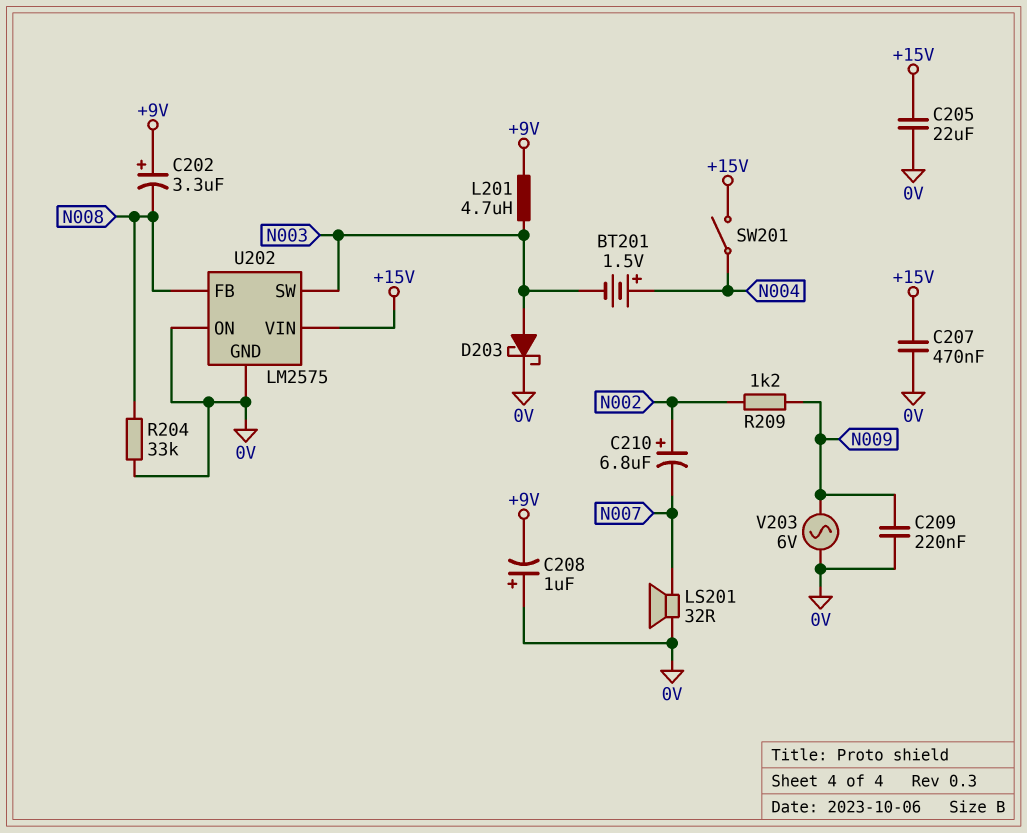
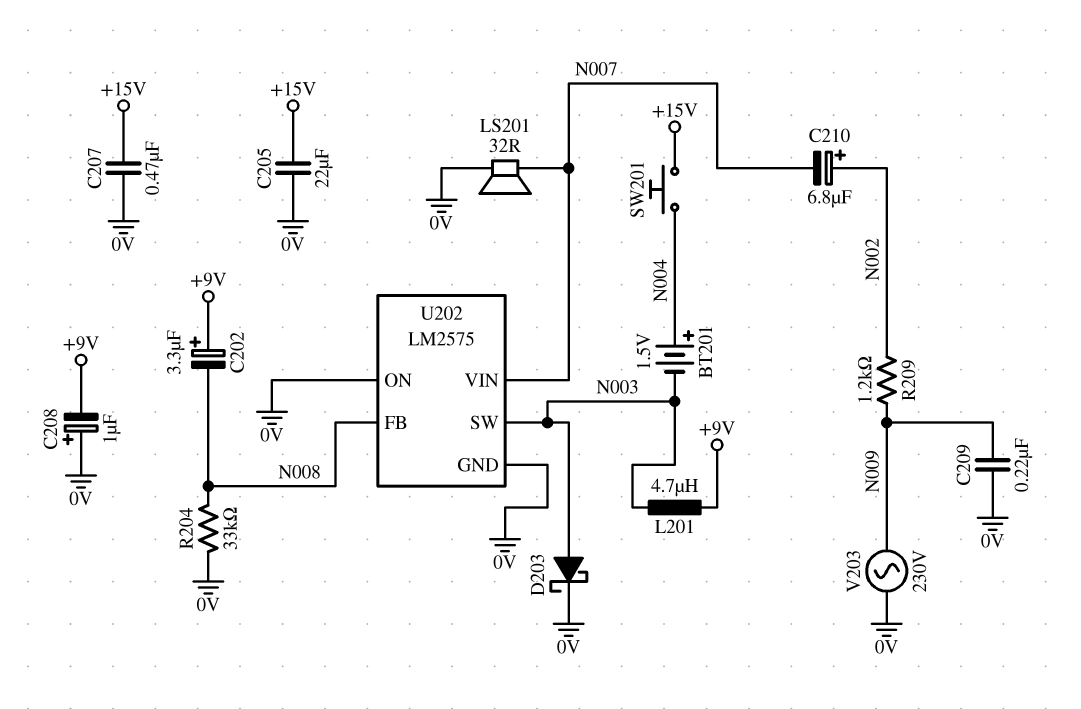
SW201: switch (+15V, N004) -> button (+15V, N004)
U202 pin VIN: +15V -> N007
V203: AC 6V (0V, N009) -> AC 230V (0V, N009)

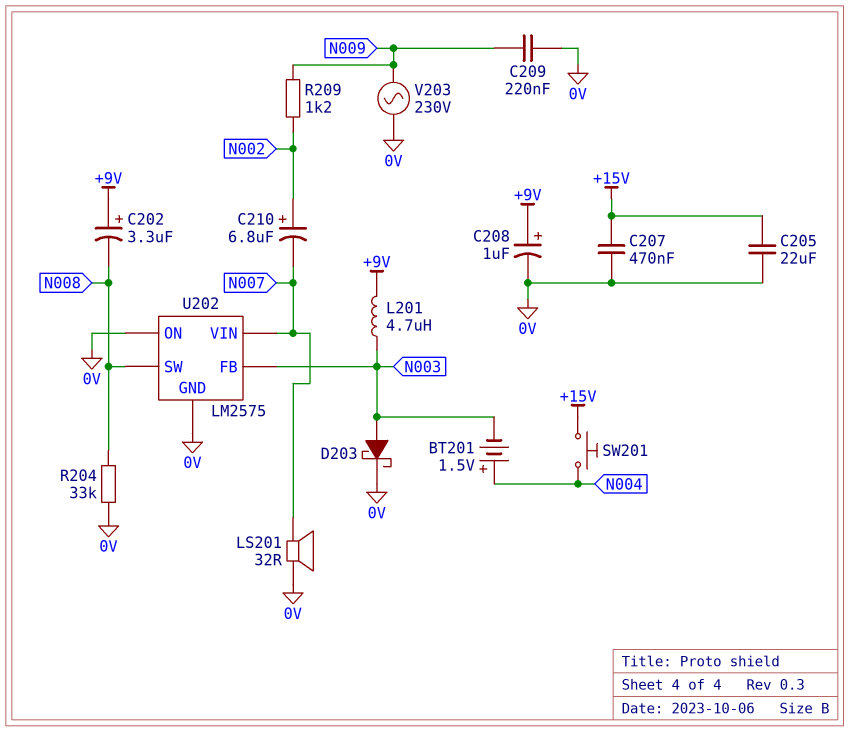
C208: 1uF (plus 0V, minus +9V) -> 1uF (plus +9V, minus 0V)
U202 pin FB: N008 -> N003
U202 pin SW: N003 -> N008

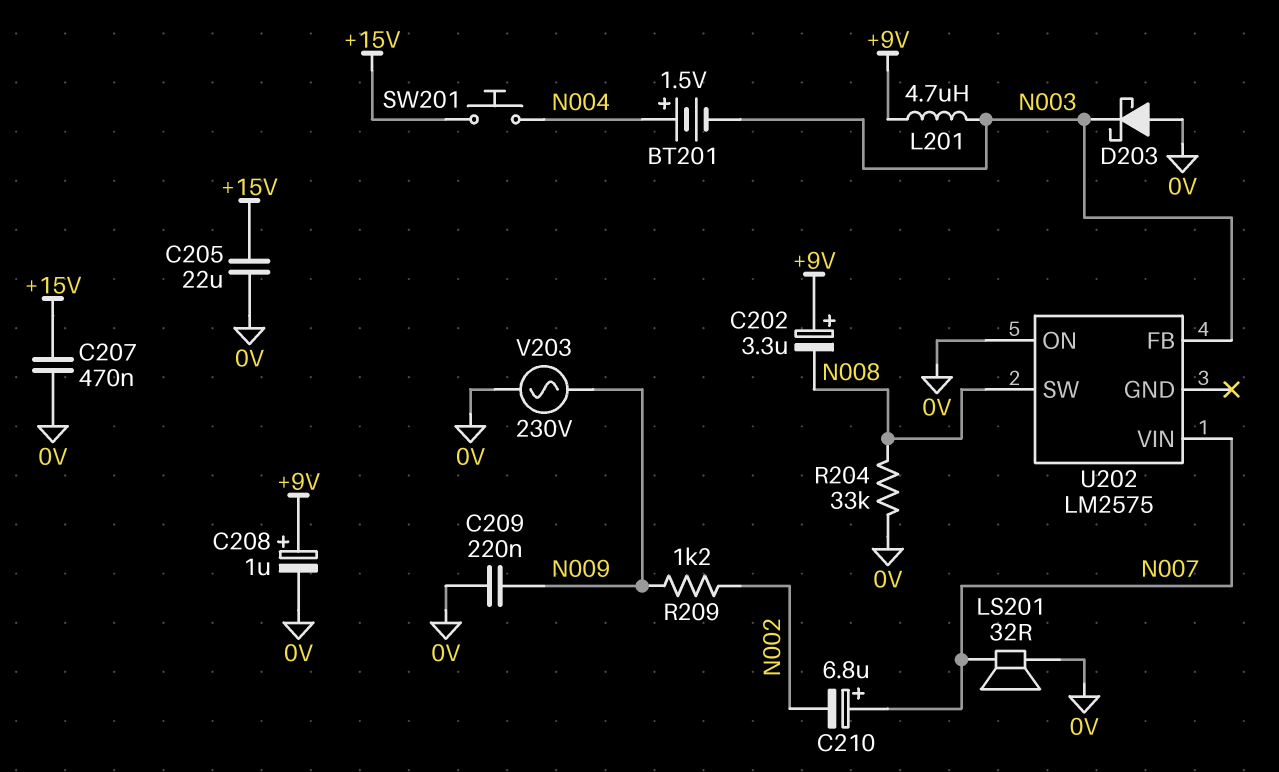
C210: 6.8uF (plus N002, minus N007) -> 6.8uF (plus N007, minus N002)
D203: schottky (A N003, K 0V) -> schottky (A 0V, K N003)
U202 pin GND: 0V -> none

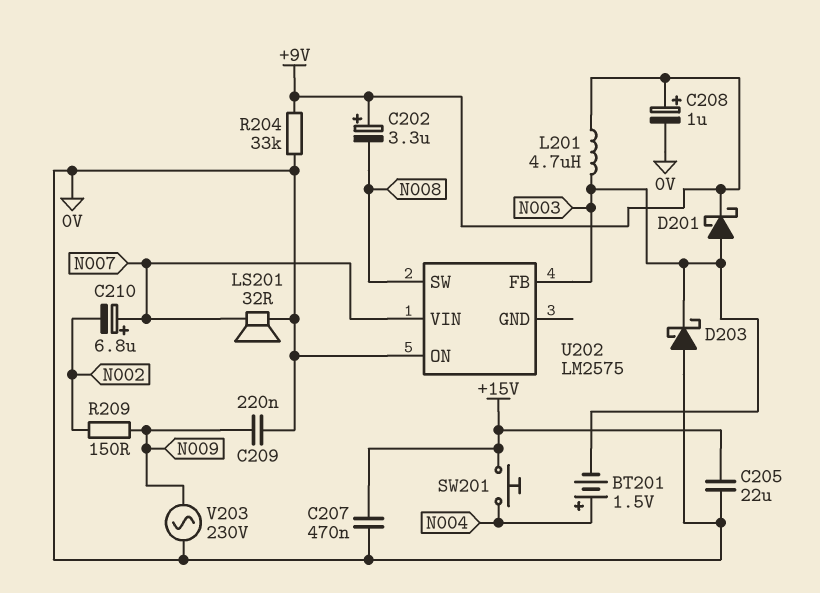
D201: none -> schottky (A N003, K +9V)
R204: 33k (0V, N008) -> 33k (+9V, 0V)
R209: 1.2k (N002, N009) -> 150 (N002, N009)

